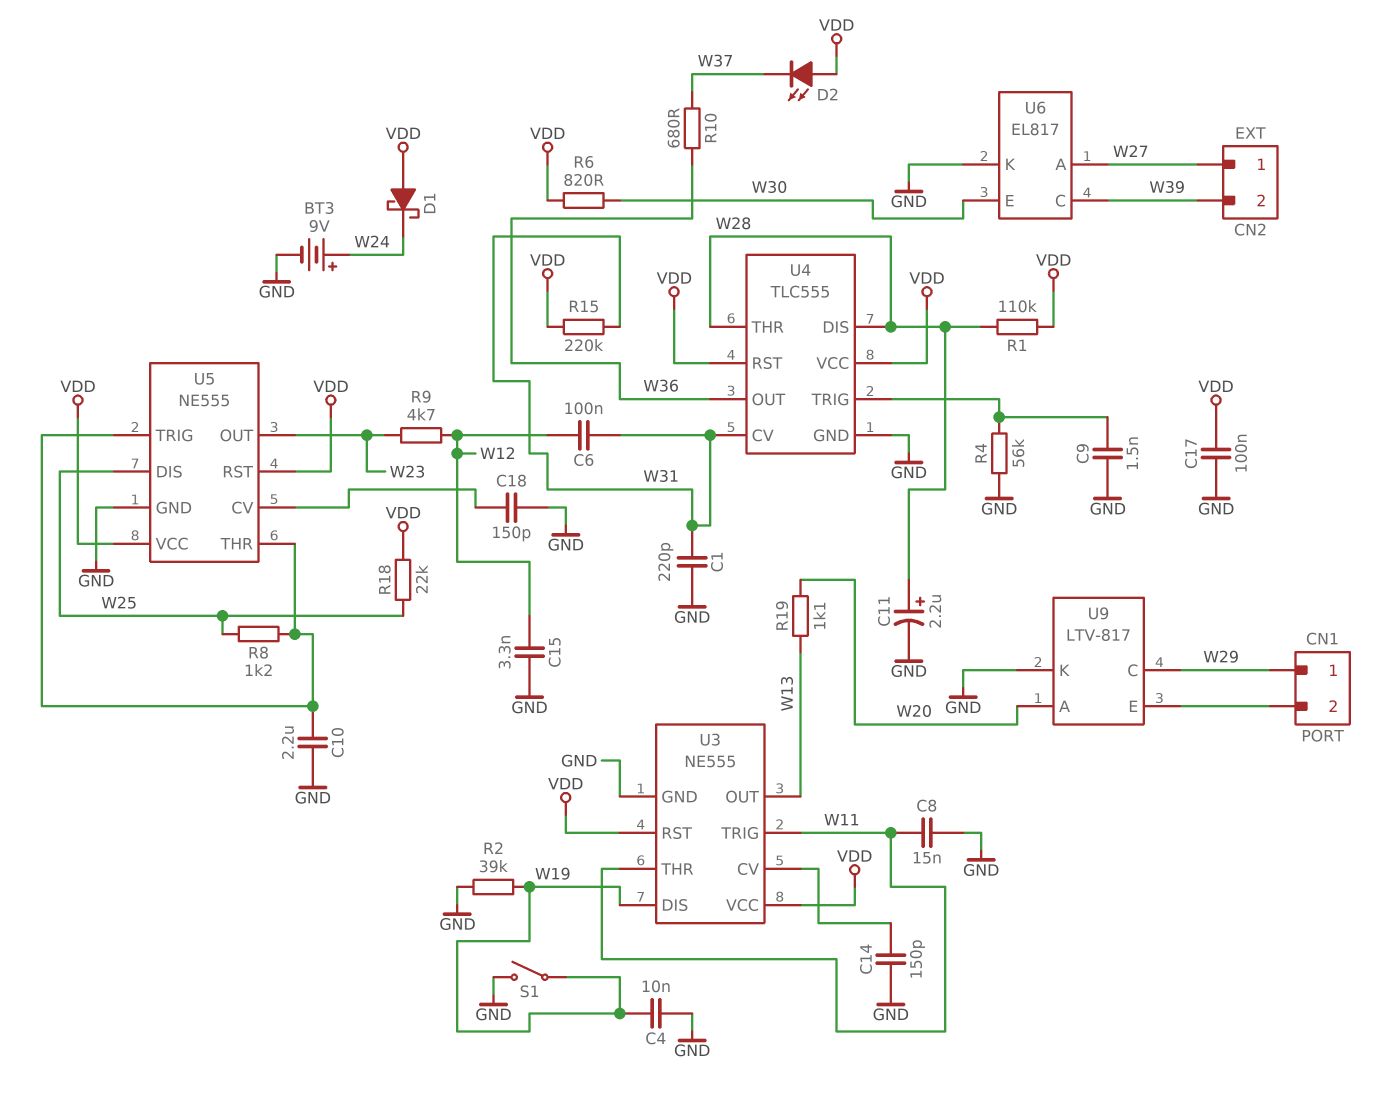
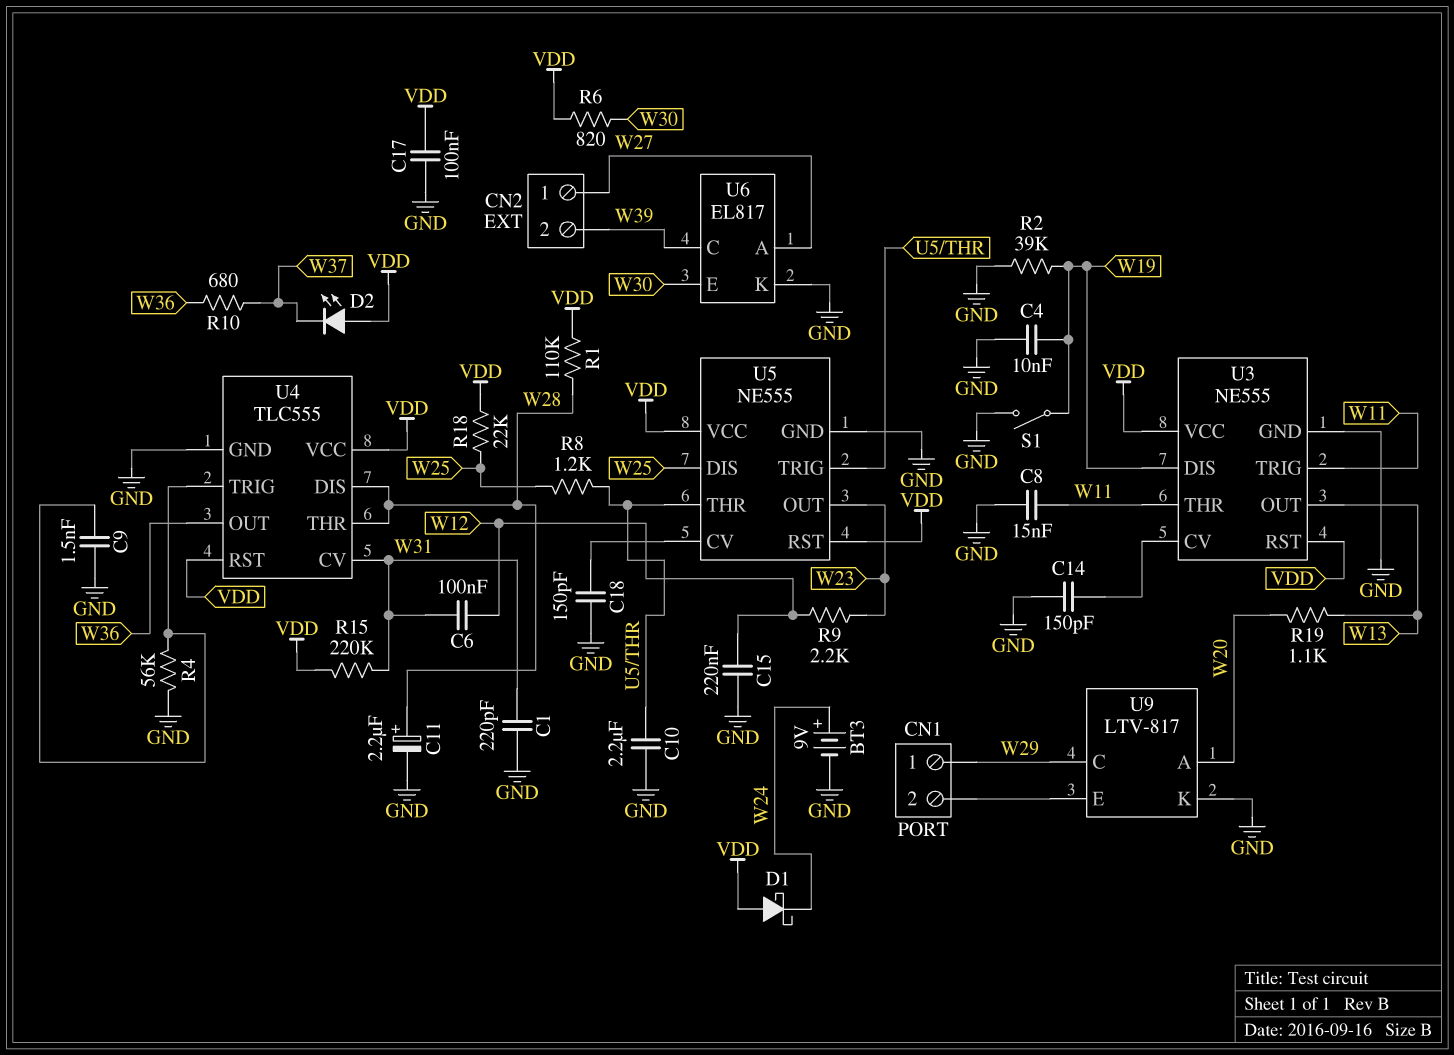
C15: 3.3nF (GND, W12) -> 220nF (GND, W12)
R9: 4.7k (W12, W23) -> 2.2k (W12, W23)

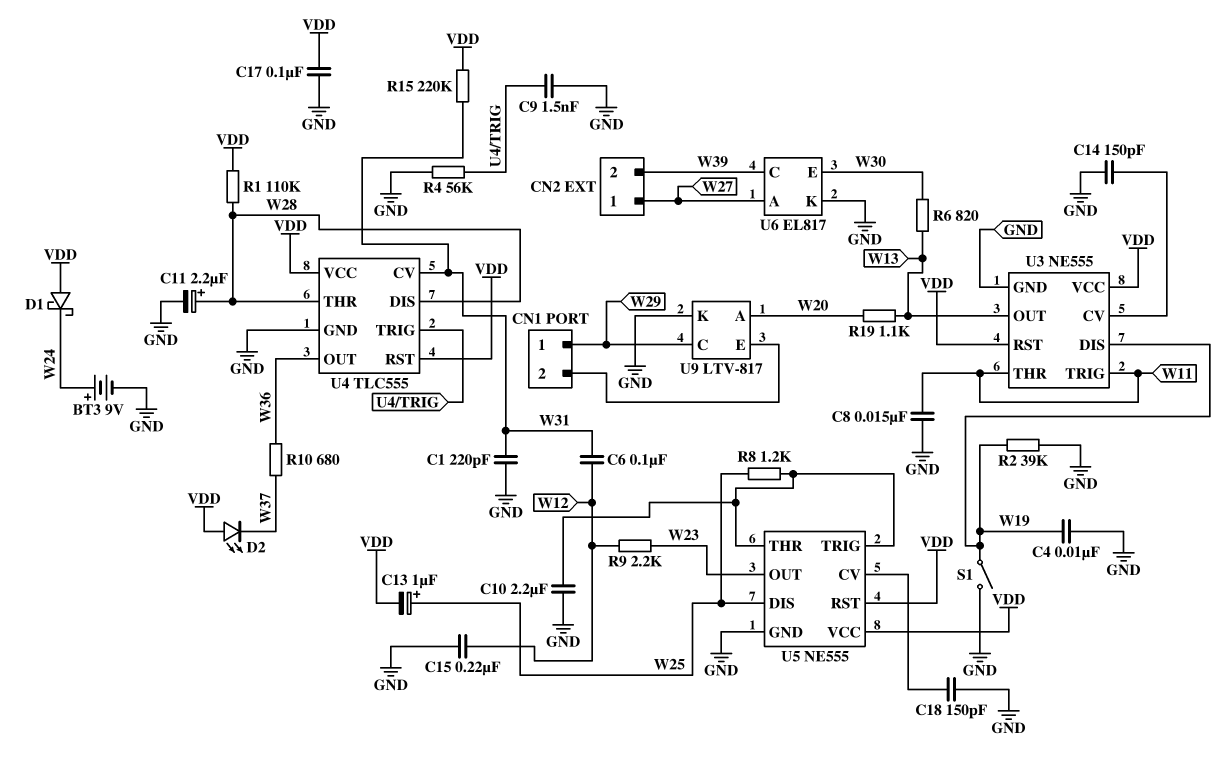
C13: none -> 1uF (plus W25, minus VDD)
R6: 820 (VDD, W30) -> 820 (W13, W30)
R18: 22k (VDD, W25) -> none

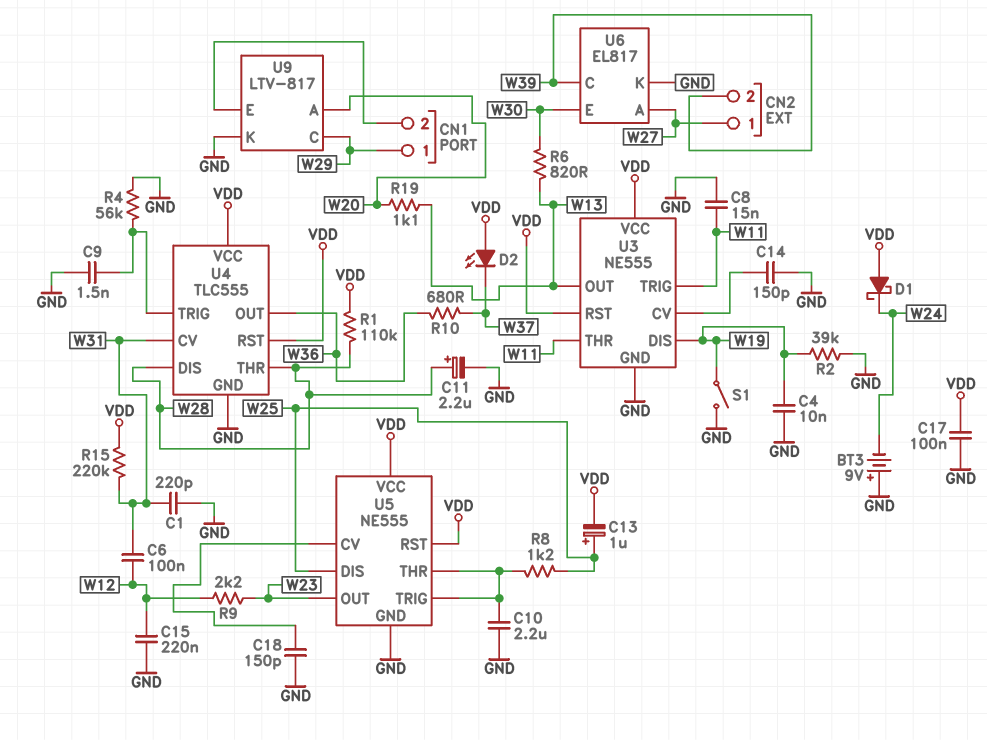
BT3: 9V (plus W24, minus GND) -> 9V (plus GND, minus W24)

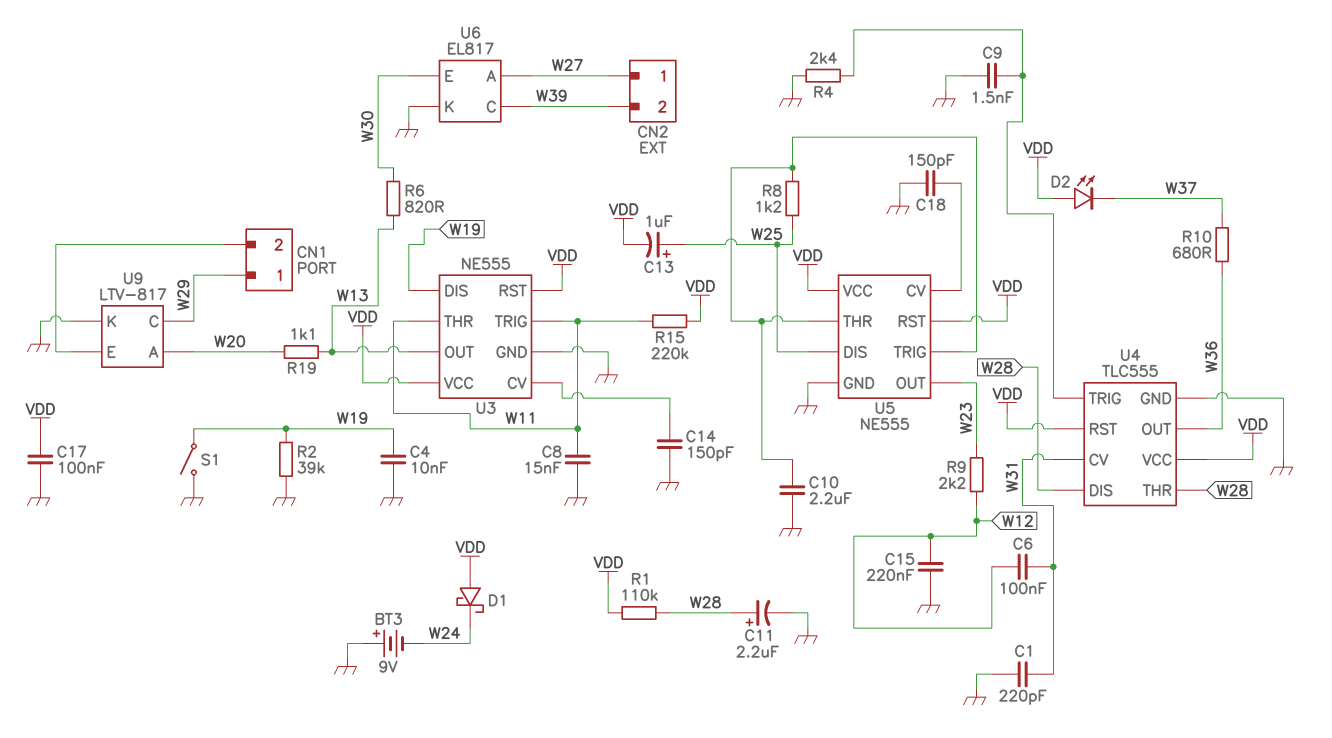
R4: 56k (GND, U4/TRIG) -> 2.4k (GND, U4/TRIG)
R15: 220k (VDD, W31) -> 220k (VDD, W11)

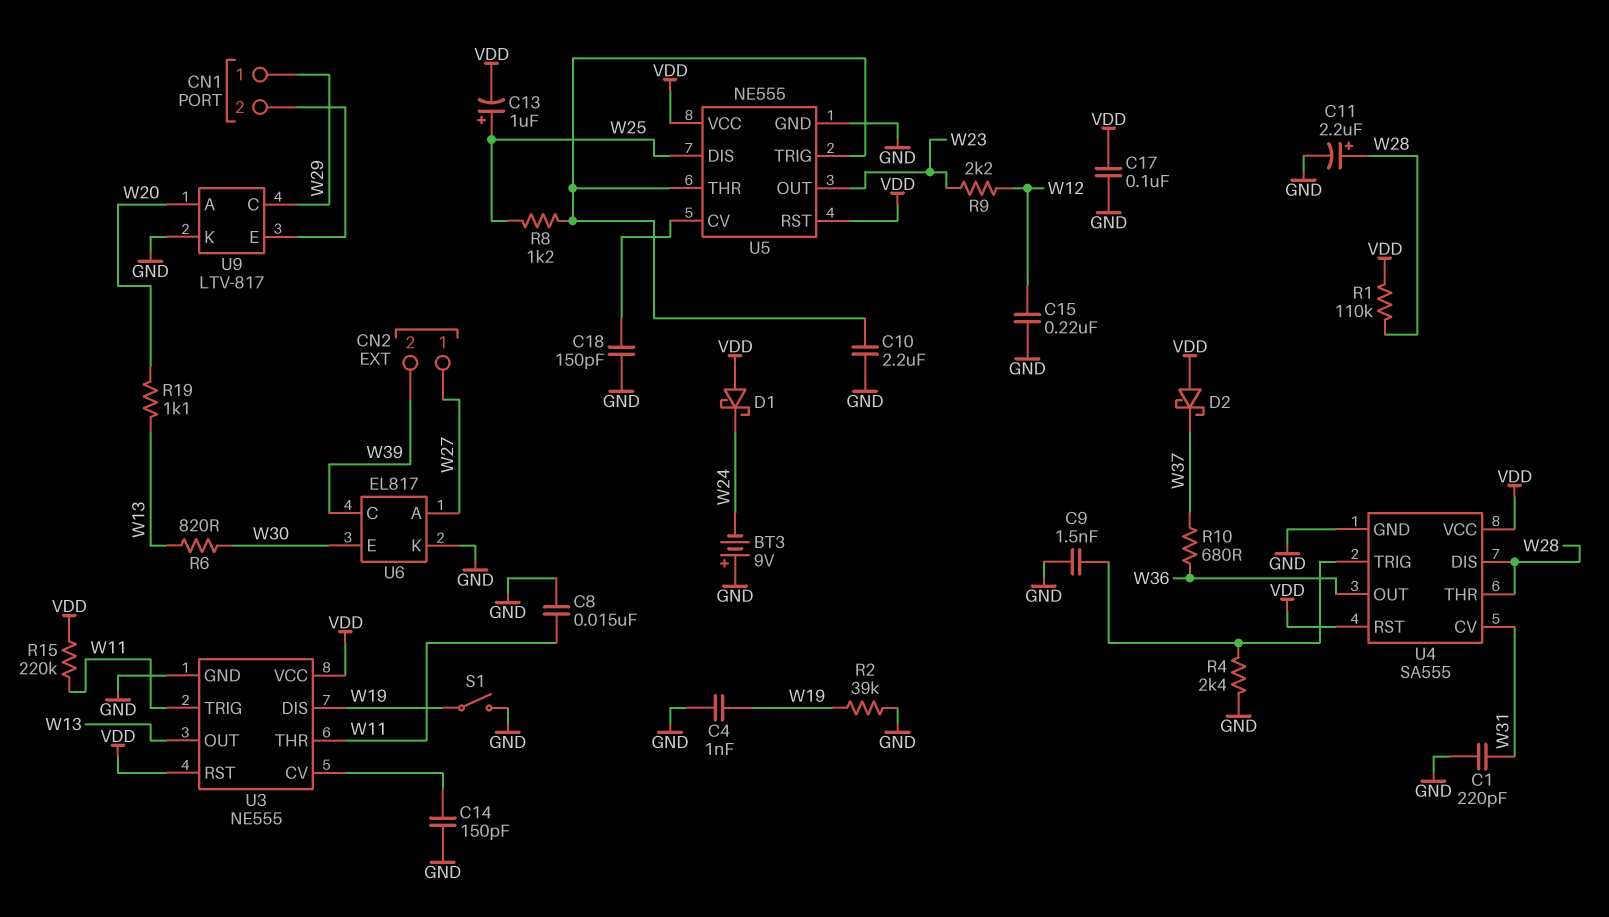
C4: 10nF (GND, W19) -> 1nF (GND, W19)
C6: 100nF (W12, W31) -> none
D2: LED (A VDD, K W37) -> schottky (A VDD, K W37)
U4: TLC555 -> SA555

